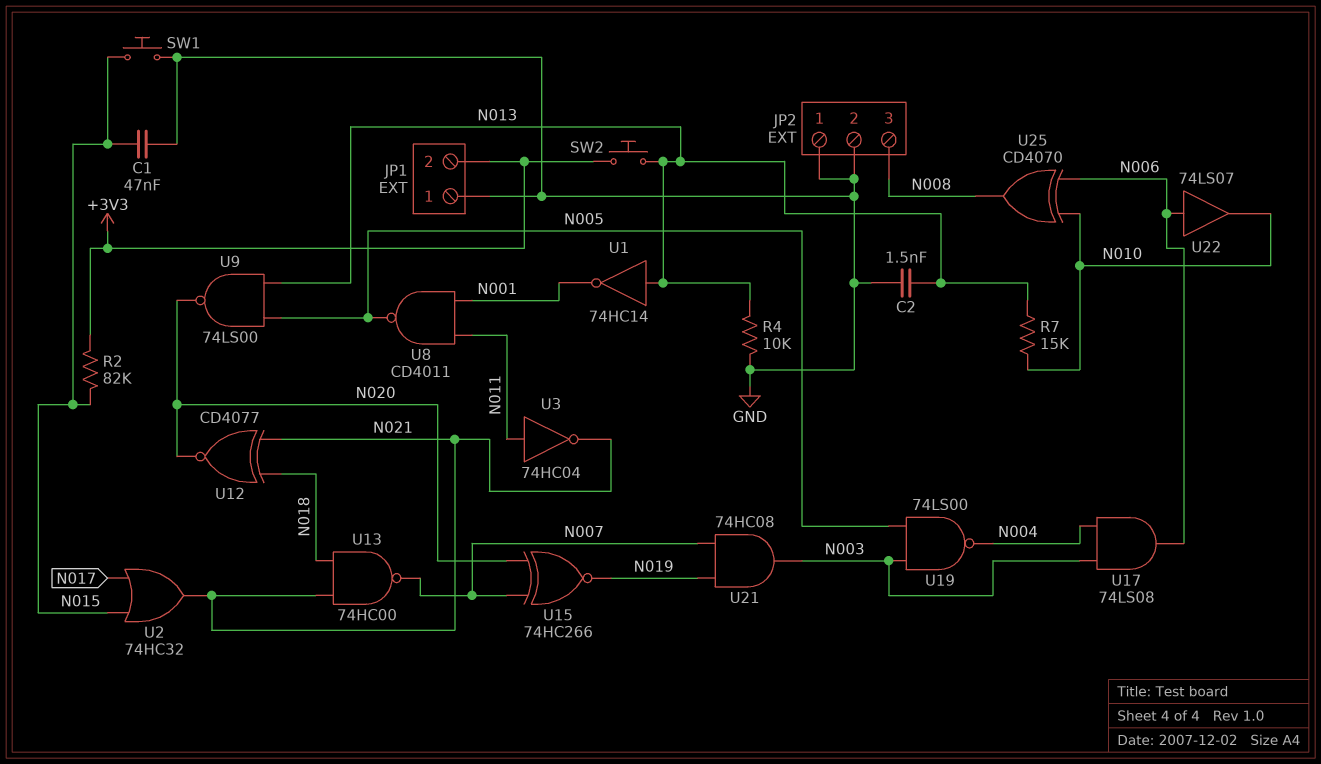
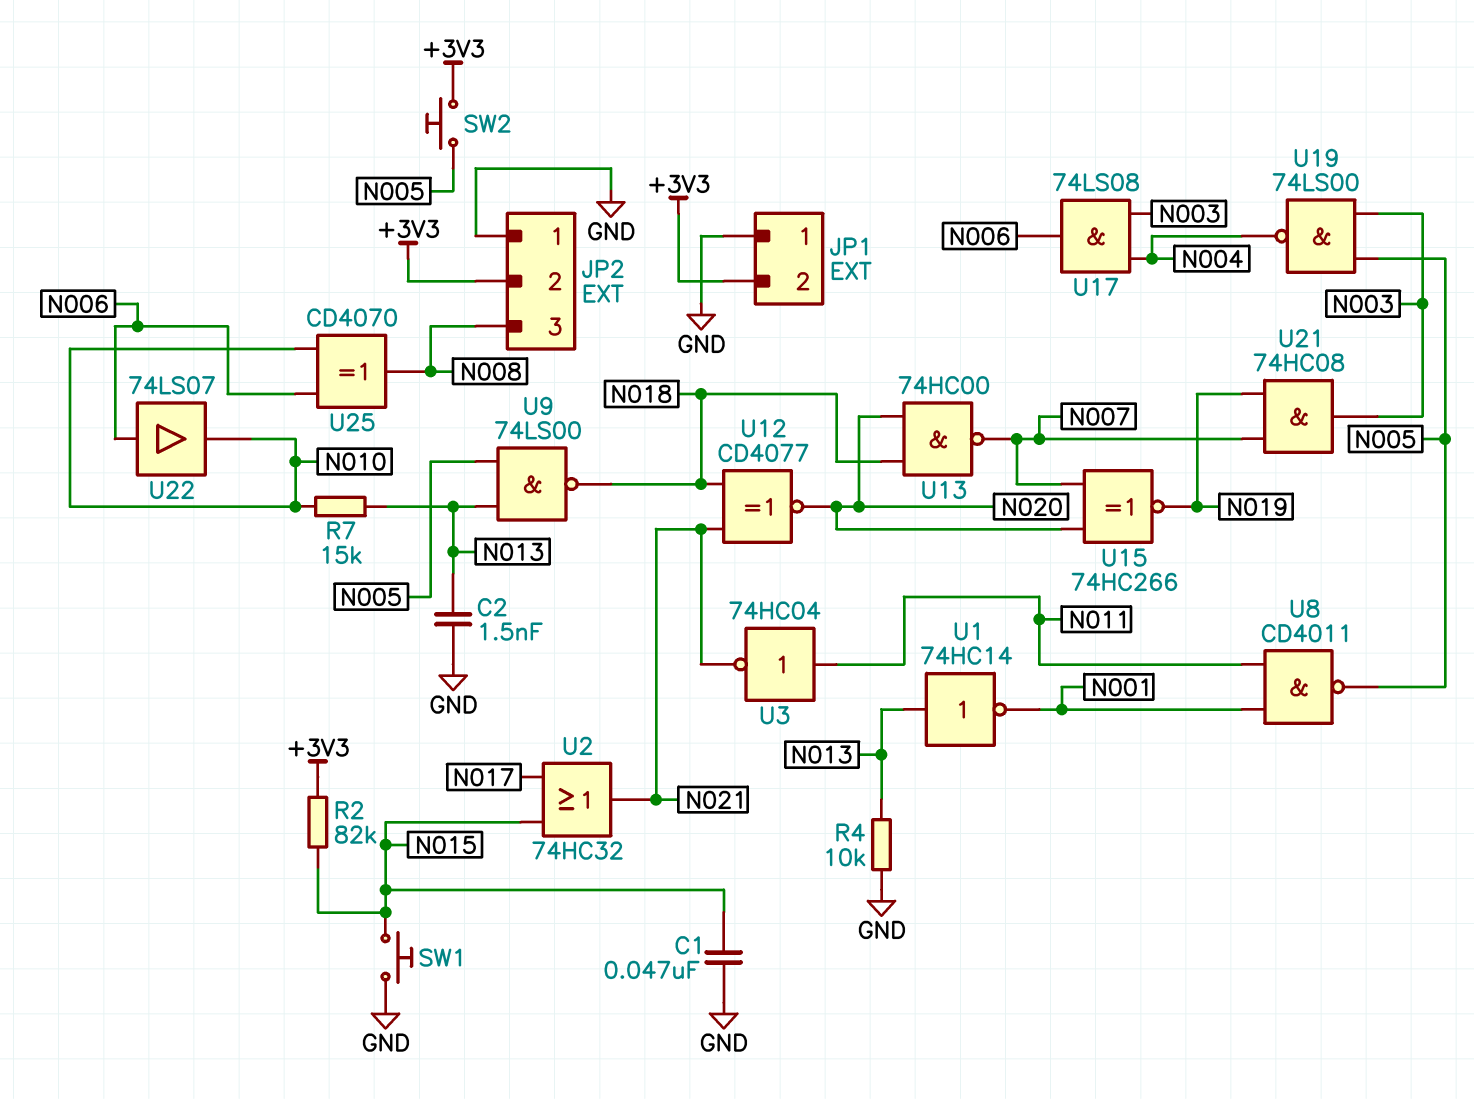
JP2 pin 2: GND -> +3V3
SW2: button (+3V3, N013) -> button (+3V3, N005)
U9: NAND 74LS00 (in N005, in N013, out N020) -> NAND 74LS00 (in N005, in N013, out N018)
U13: NAND 74HC00 (in N018, in N021, out N007) -> NAND 74HC00 (in N018, in N020, out N007)

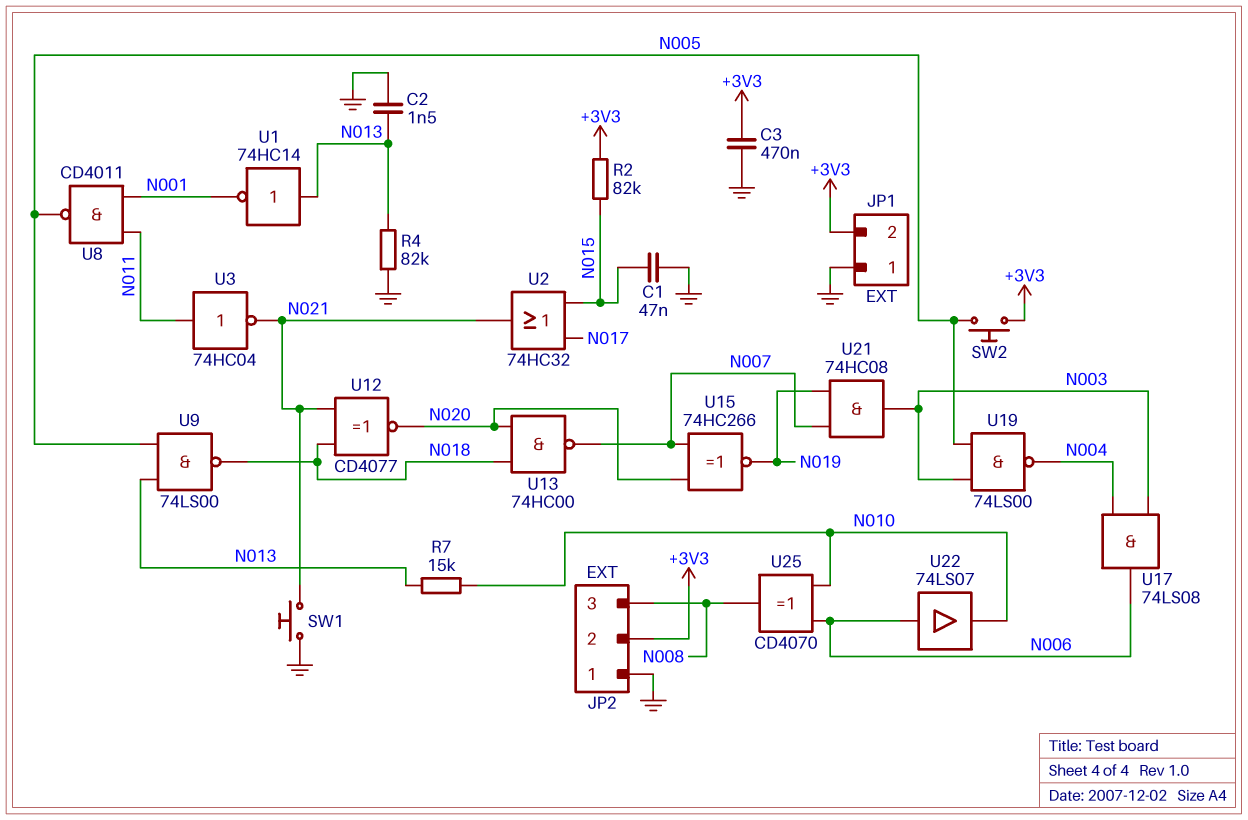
C3: none -> 470nF (+3V3, GND)
R4: 10k (GND, N013) -> 82k (GND, N013)
SW1: button (GND, N015) -> button (GND, N021)

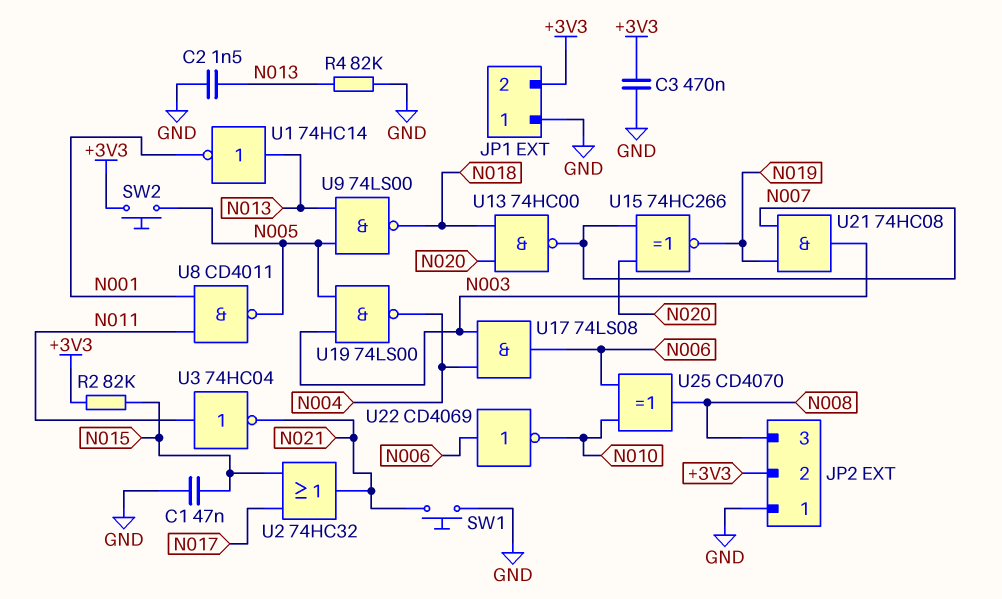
R7: 15k (N010, N013) -> none
U12: XNOR CD4077 (in N018, in N021, out N020) -> none
U22: buffer 74LS07 (in N006, out N010) -> NOT CD4069 (in N006, out N010)

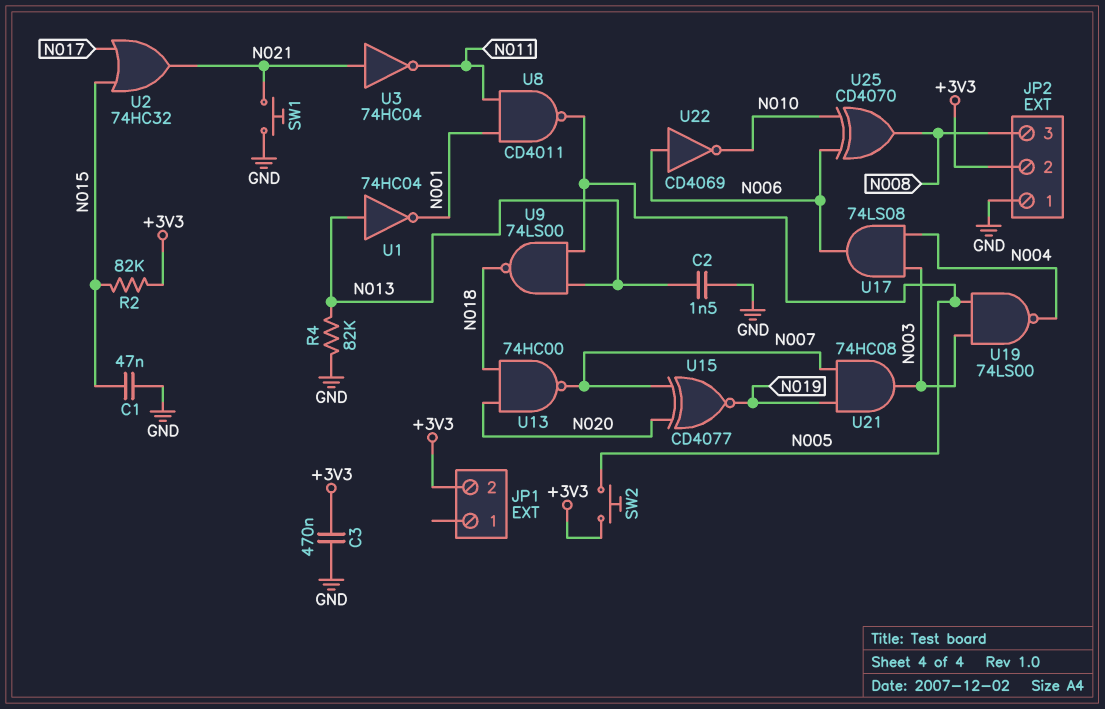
JP1 pin 1: GND -> none
U1: NOT 74HC14 (in N013, out N001) -> NOT 74HC04 (in N013, out N001)
U3: NOT 74HC04 (in N011, out N021) -> NOT 74HC04 (in N021, out N011)
U15: XNOR 74HC266 (in N007, in N020, out N019) -> XNOR CD4077 (in N007, in N020, out N019)

